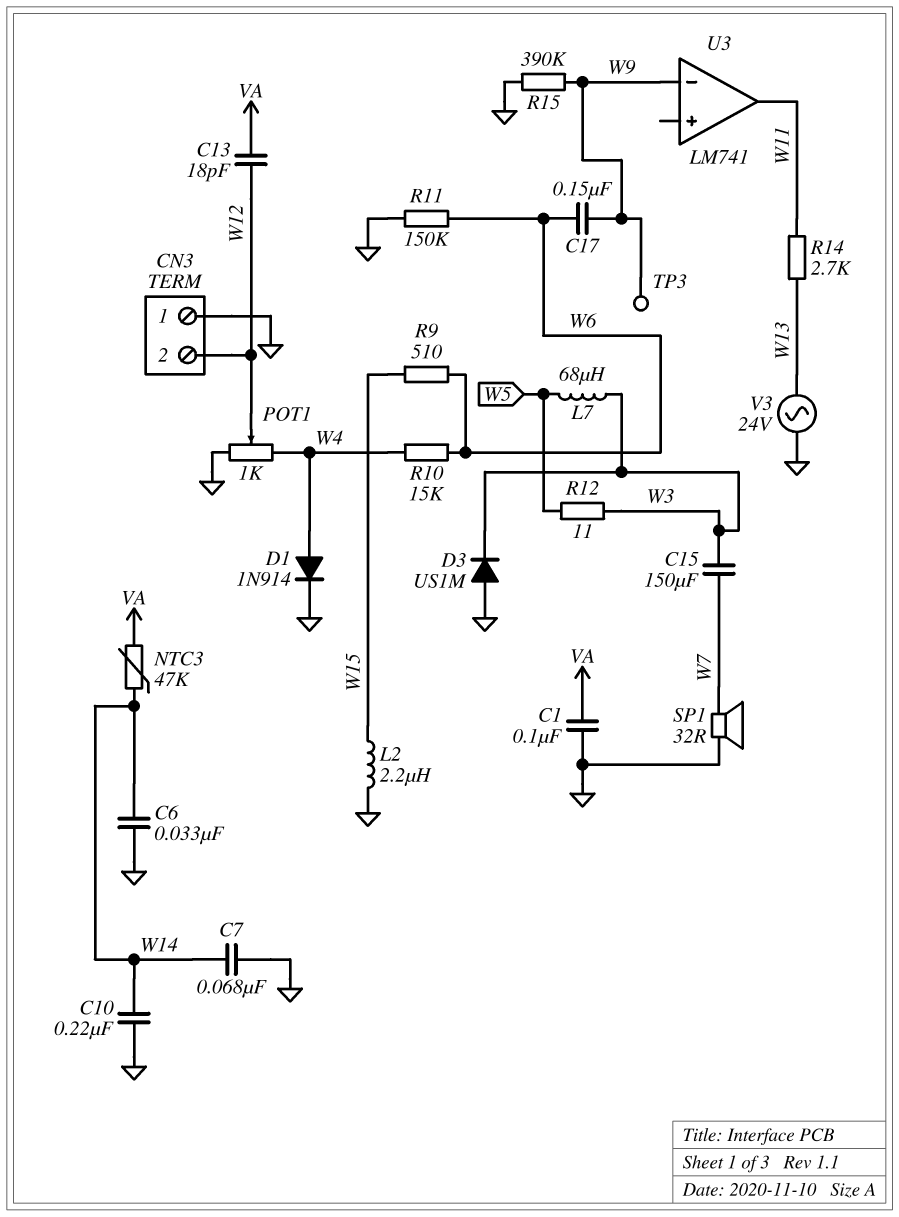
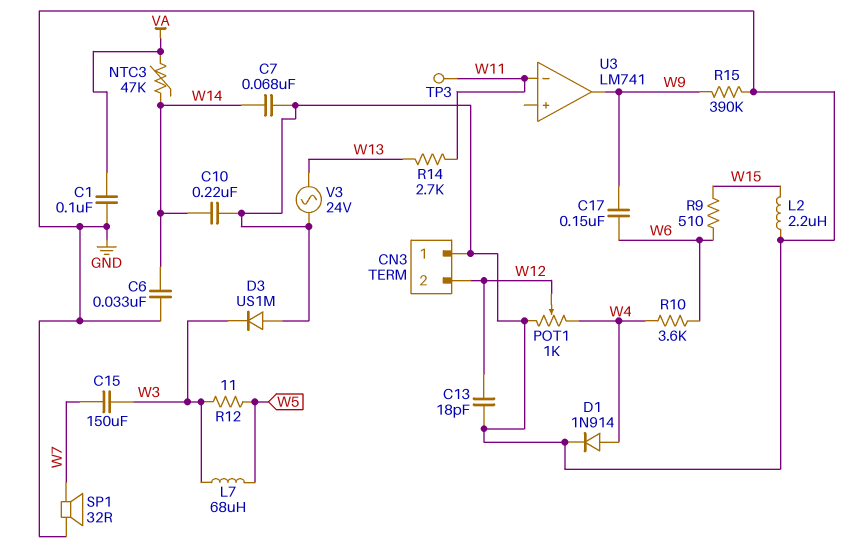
C13: 18pF (VA, W12) -> 18pF (GND, W12)
R10: 15k (W4, W6) -> 3.6k (W4, W6)
R11: 150k (GND, W6) -> none
TP3: test point (W9) -> test point (W11)
U3 pin in-: W9 -> W11
U3 pin out: W11 -> W9

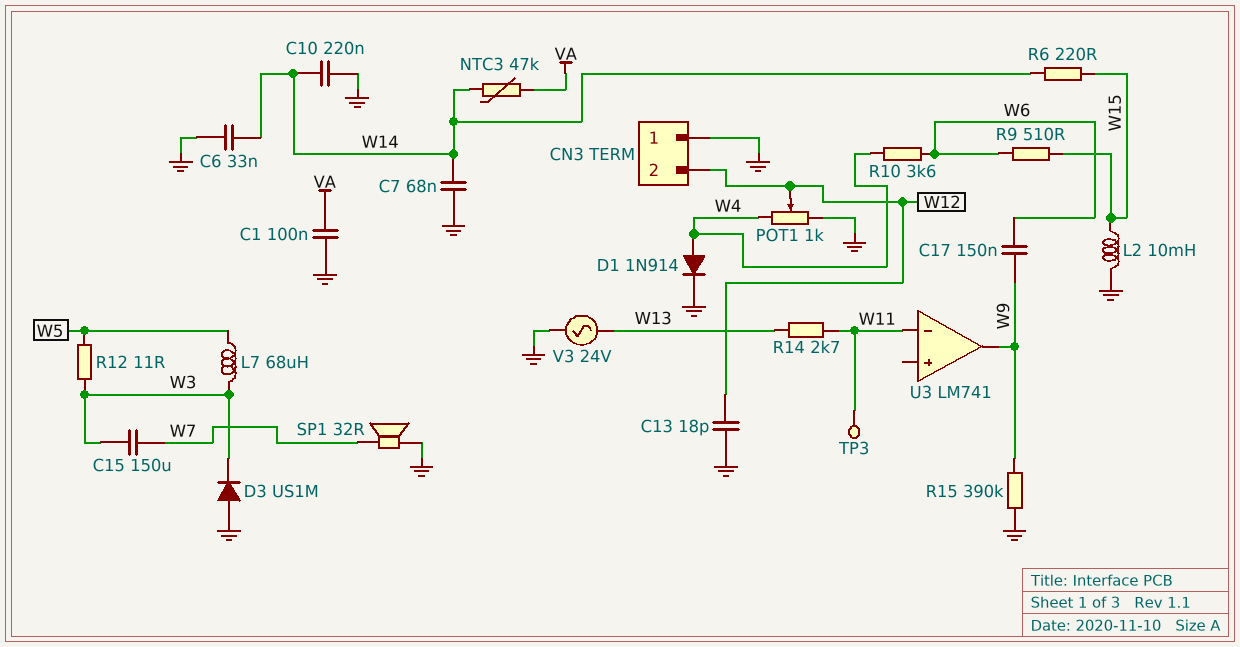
L2: 2.2uH (GND, W15) -> 10mH (GND, W15)
R6: none -> 220 (W14, W15)

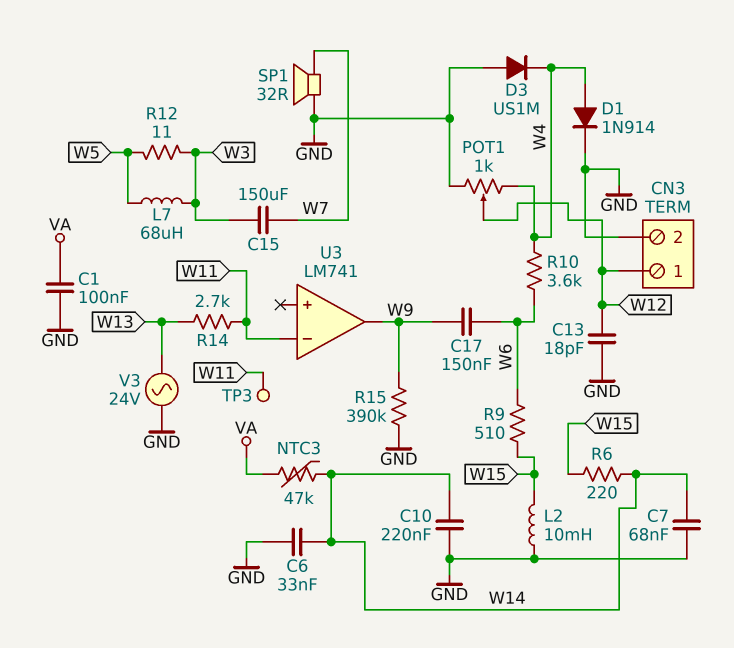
CN3 pin 1: GND -> W12
CN3 pin 2: W12 -> GND
D3: diode US1M (A GND, K W3) -> diode US1M (A GND, K W4)

